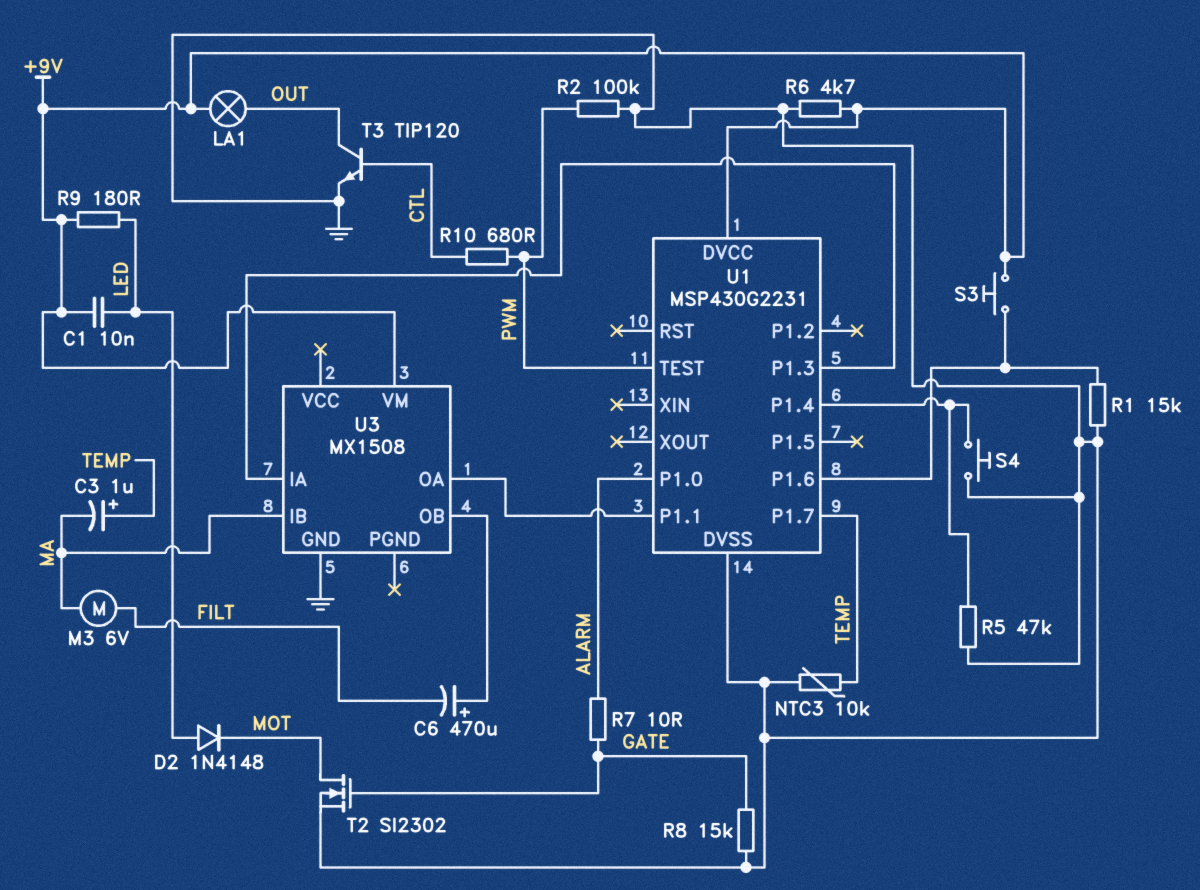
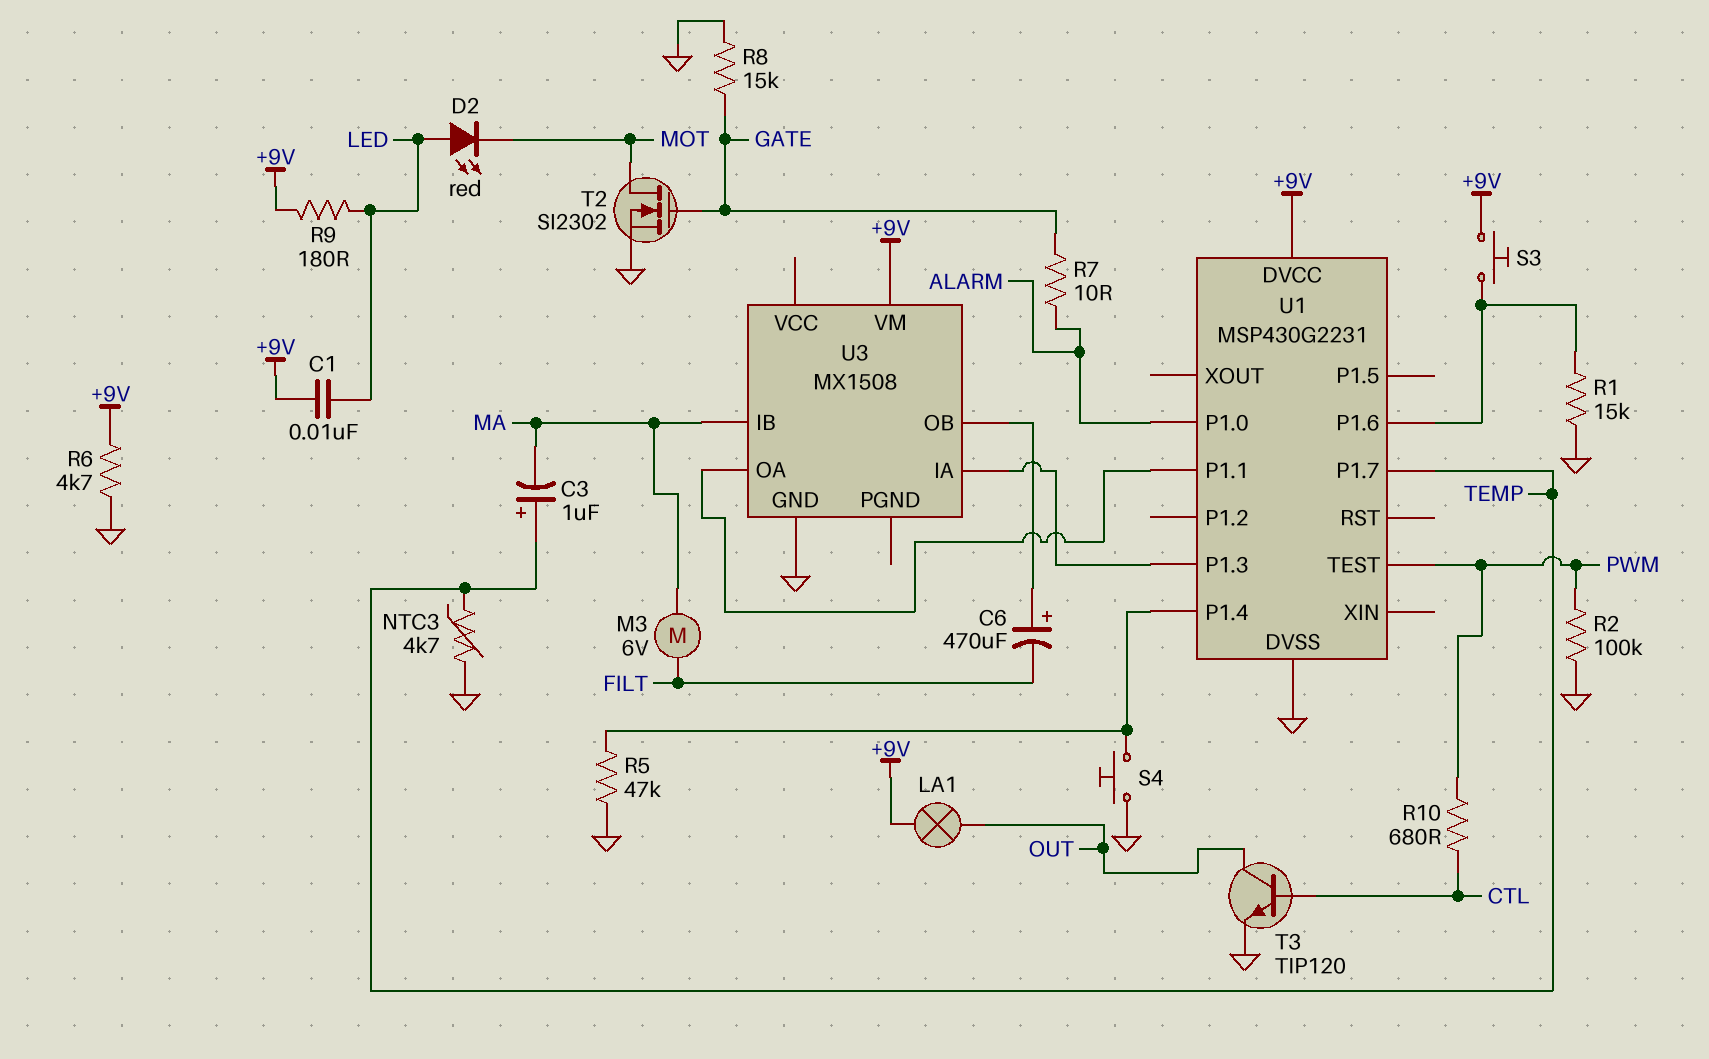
D2: diode 1N4148 (A LED, K MOT) -> LED red (A LED, K MOT)
NTC3: 10k (GND, TEMP) -> 4.7k (GND, TEMP)

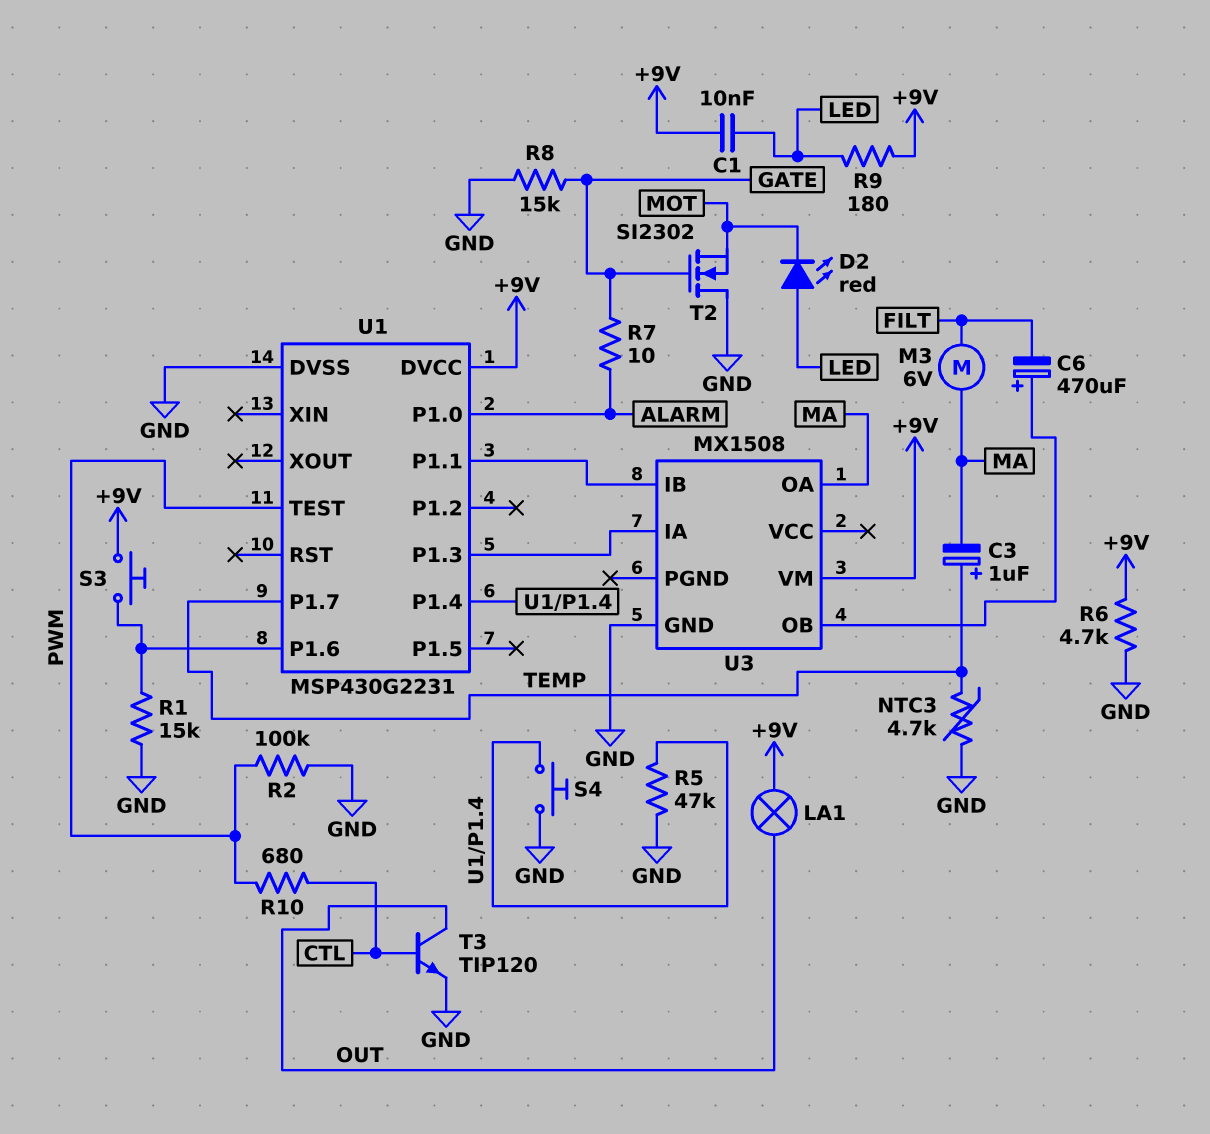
T2: NMOS SI2302 (G GATE, D MOT, S GND) -> NMOS SI2302 (G GATE, D GND, S MOT)
U3 pin IB: MA -> U1/P1.1
U3 pin OA: U1/P1.1 -> MA

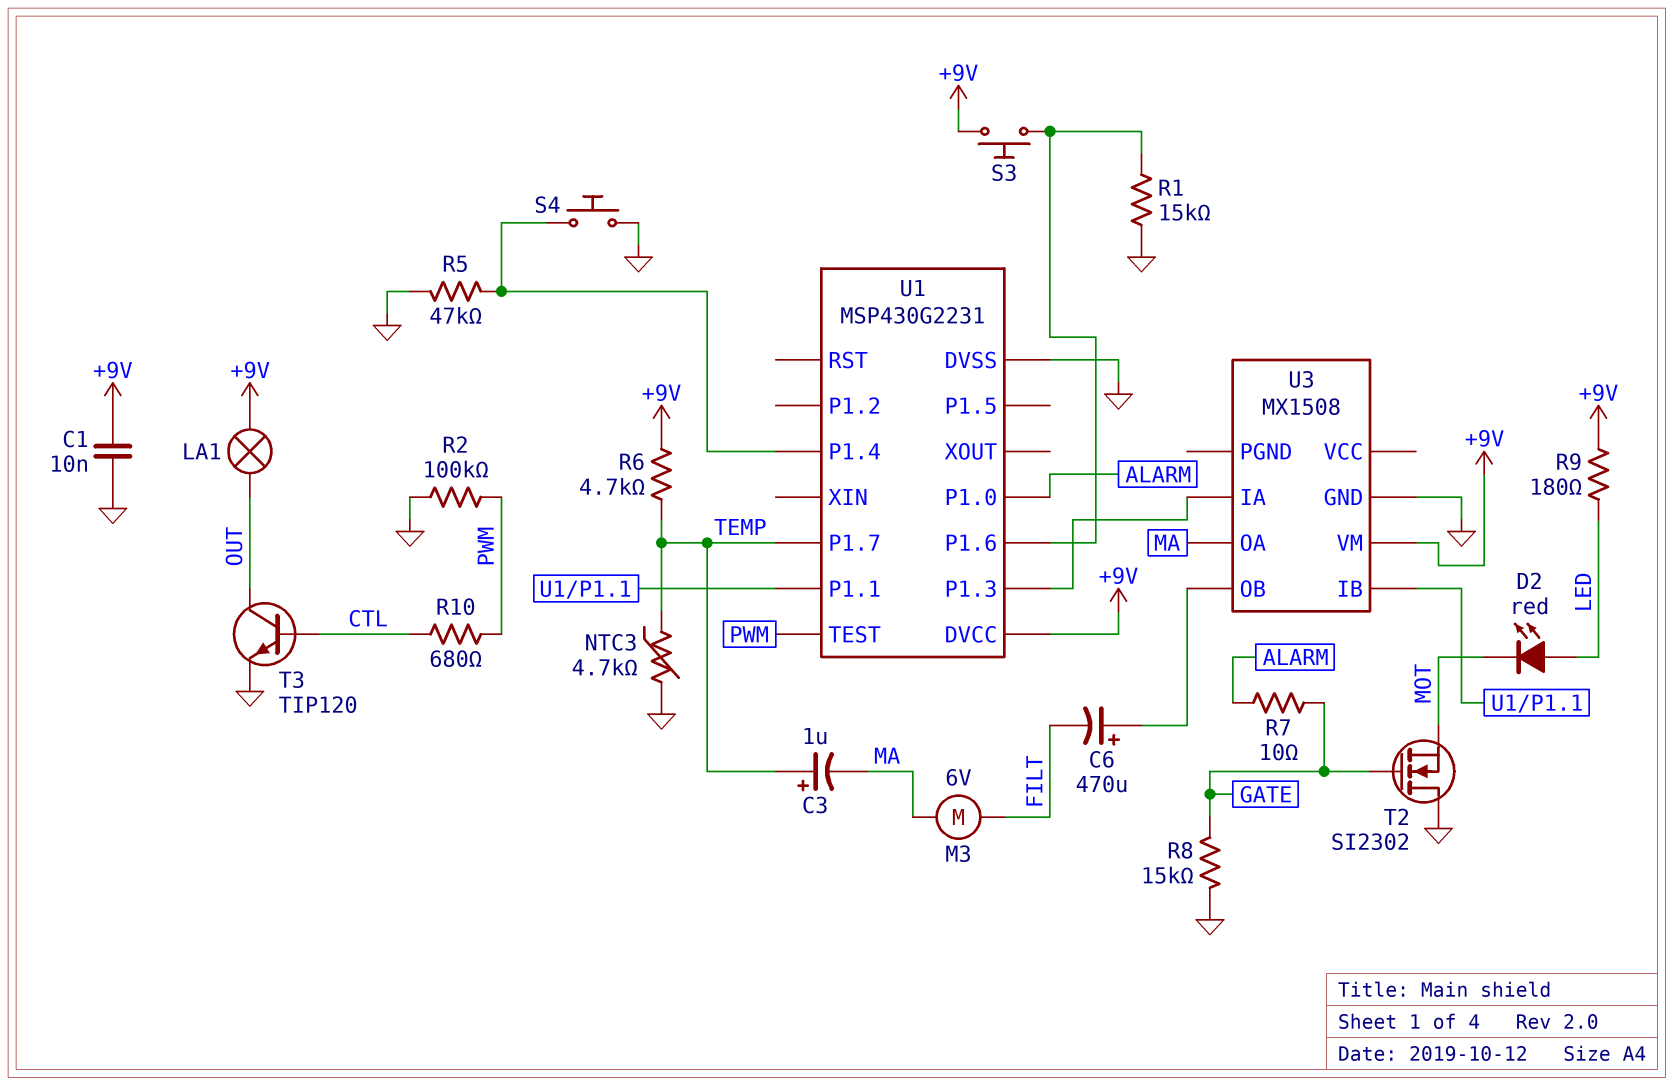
C1: 10nF (+9V, LED) -> 10nF (+9V, GND)
R6: 4.7k (+9V, GND) -> 4.7k (+9V, TEMP)

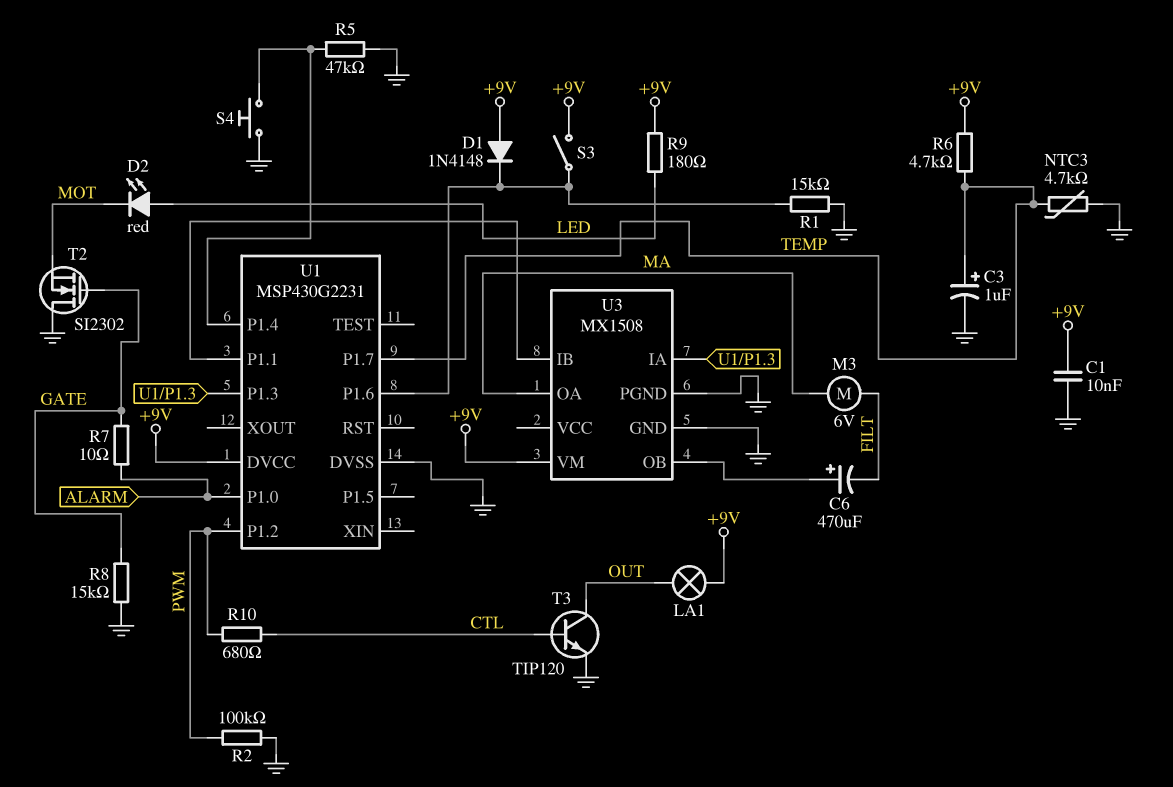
C3: 1uF (plus TEMP, minus MA) -> 1uF (plus TEMP, minus GND)
D1: none -> diode 1N4148 (A +9V, K U1/P1.6)
S3: button (+9V, U1/P1.6) -> switch (+9V, U1/P1.6)
U1 pin P1.2: none -> PWM
U1 pin TEST: PWM -> none
U3 pin PGND: none -> GND

